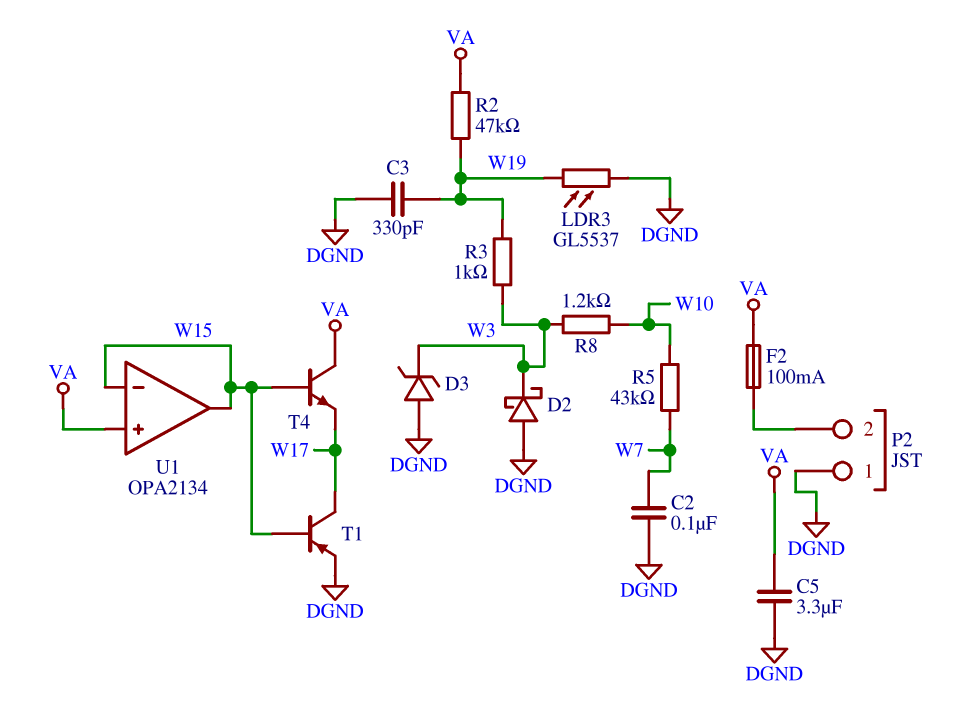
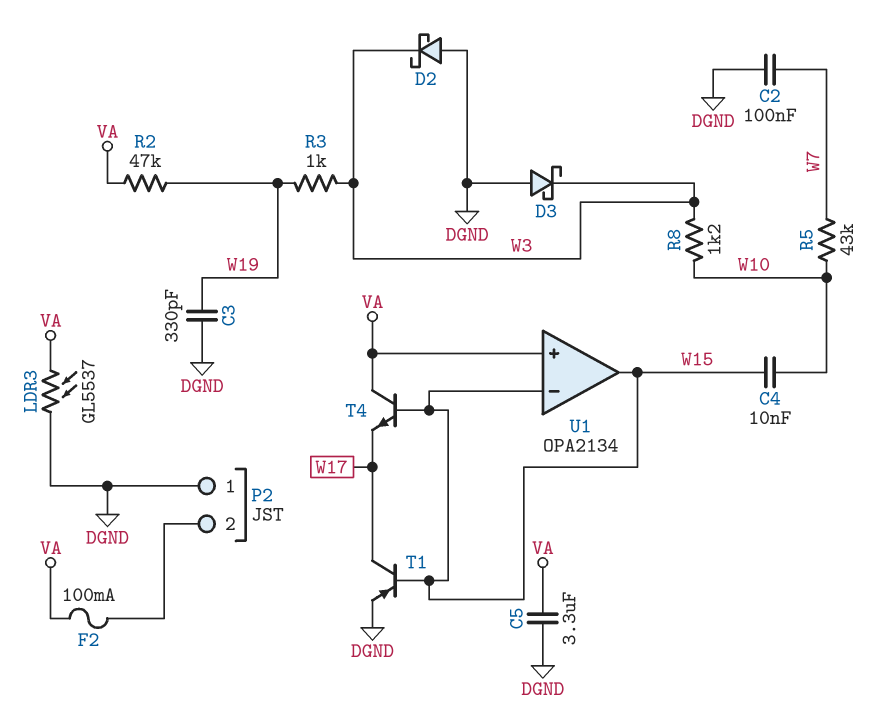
C4: none -> 10nF (W10, W15)
D3: zener (A DGND, K W3) -> schottky (A DGND, K W3)
LDR3: GL5537 (DGND, W19) -> GL5537 (DGND, VA)

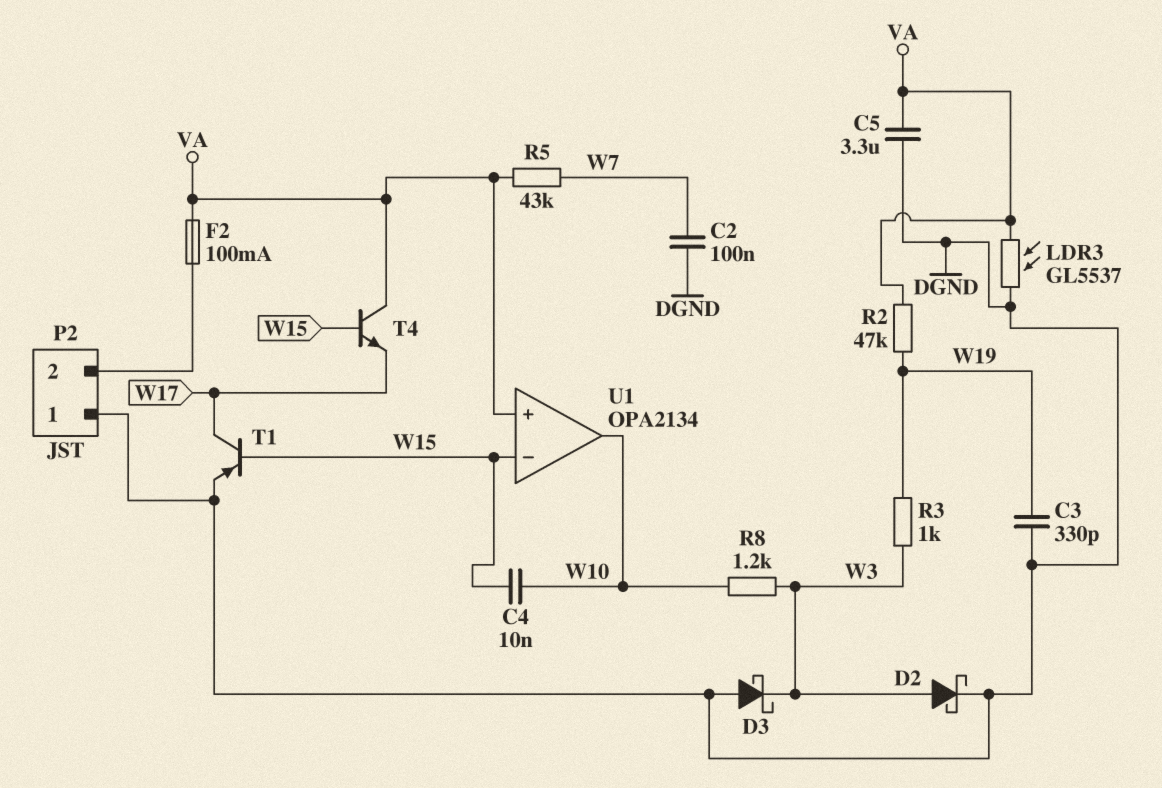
D2: schottky (A DGND, K W3) -> schottky (A W3, K DGND)
R5: 43k (W7, W10) -> 43k (VA, W7)
U1 pin out: W15 -> W10

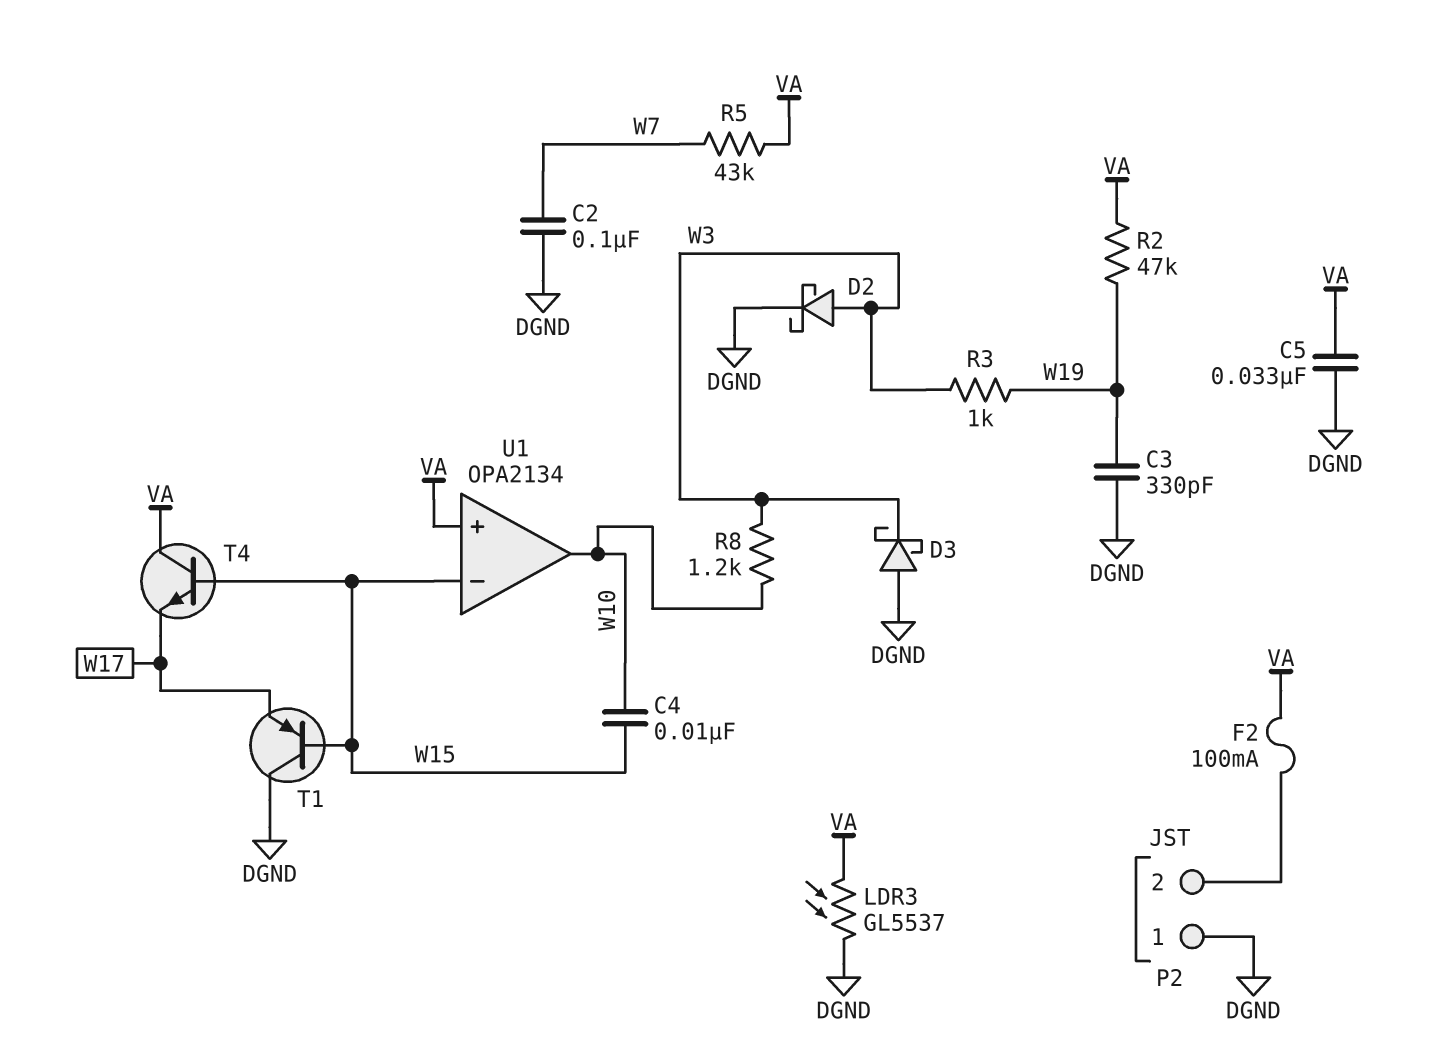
C5: 3.3uF (DGND, VA) -> 33nF (DGND, VA)
T1: PNP (B W15, C W17, E DGND) -> PNP (B W15, C DGND, E W17)

